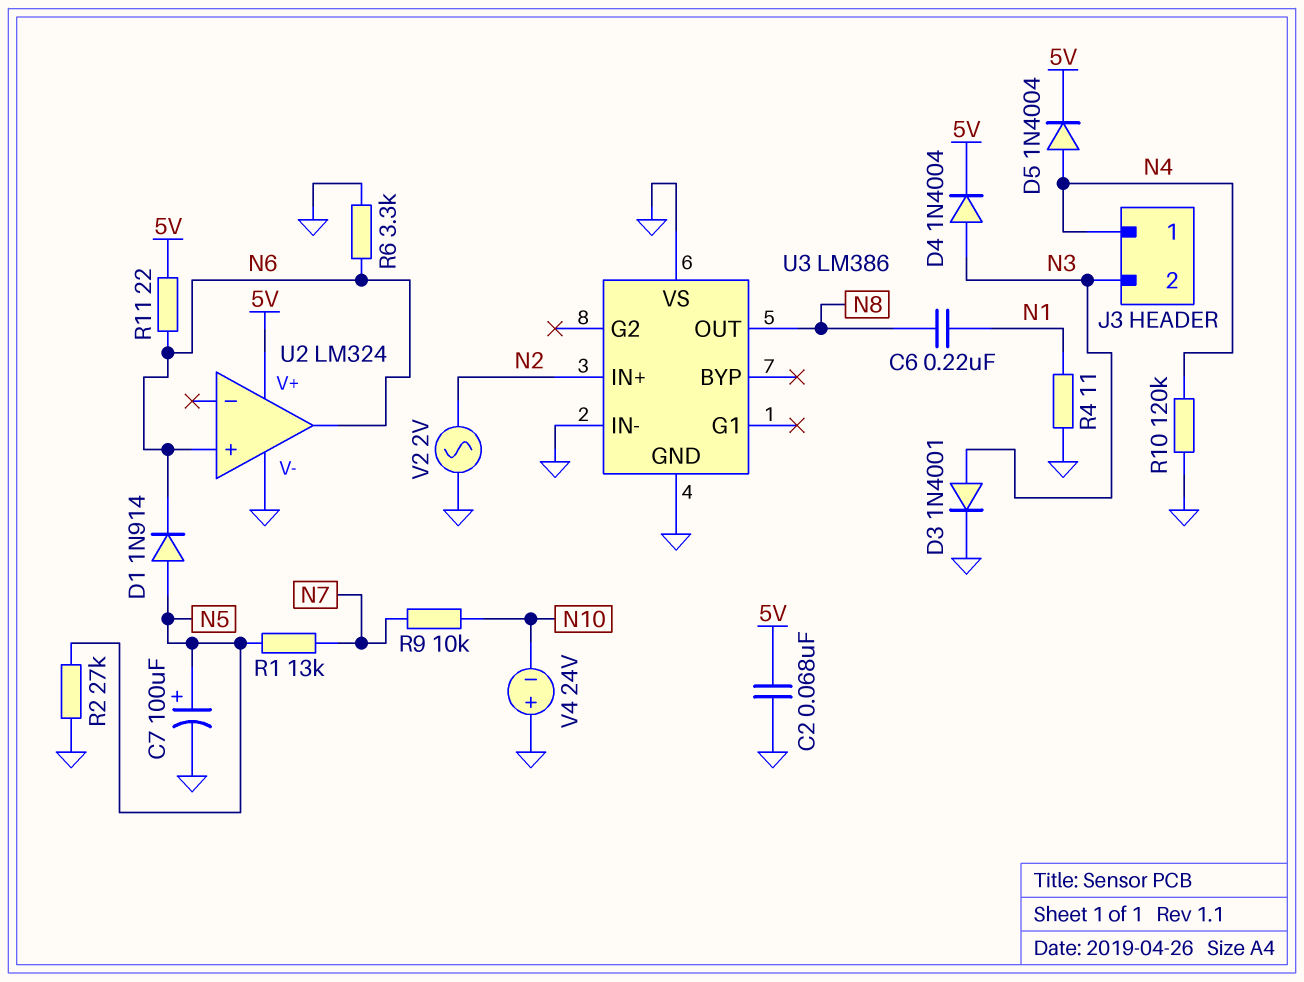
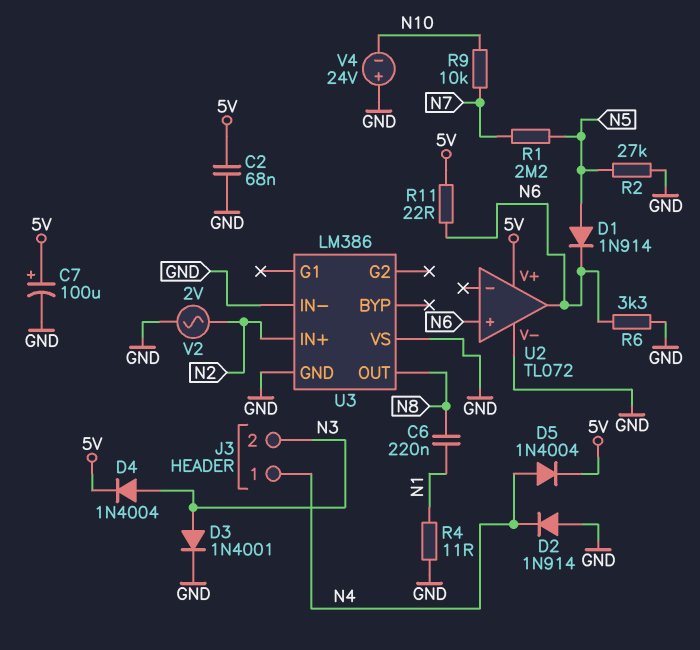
C7: 100uF (plus N5, minus GND) -> 100uF (plus 5V, minus GND)
D2: none -> diode 1N914 (A GND, K N4)
R1: 13k (N5, N7) -> 2.2M (N5, N7)
R10: 120k (GND, N4) -> none
U2: LM324 -> TL072

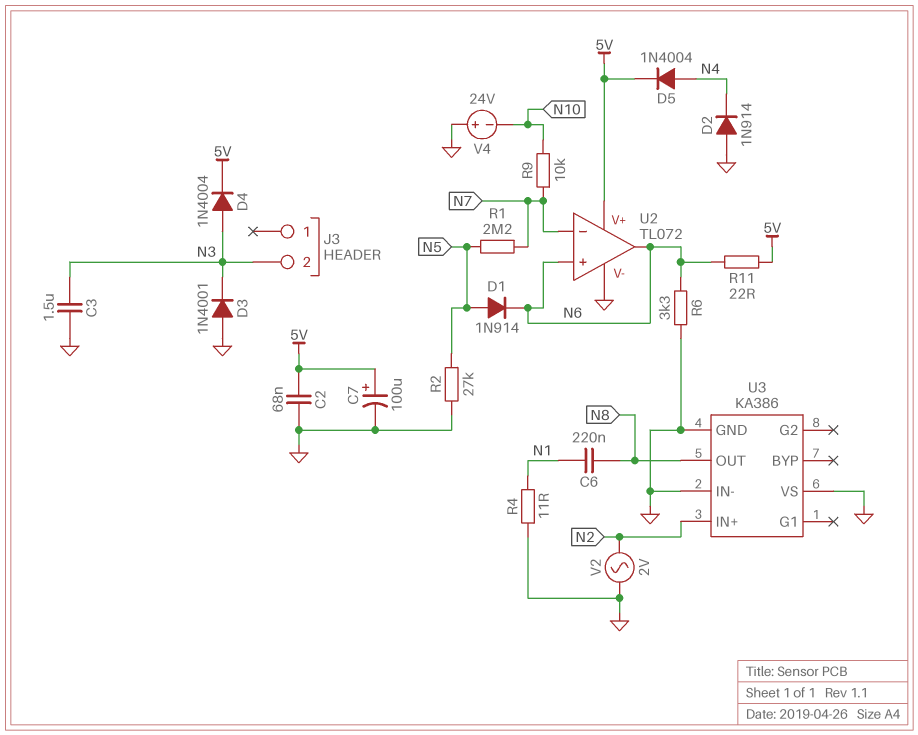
C3: none -> 1.5uF (GND, N3)
D3: diode 1N4001 (A N3, K GND) -> diode 1N4001 (A GND, K N3)
J3 pin 1: N4 -> none
U2 pin in-: none -> N7
U3: LM386 -> KA386

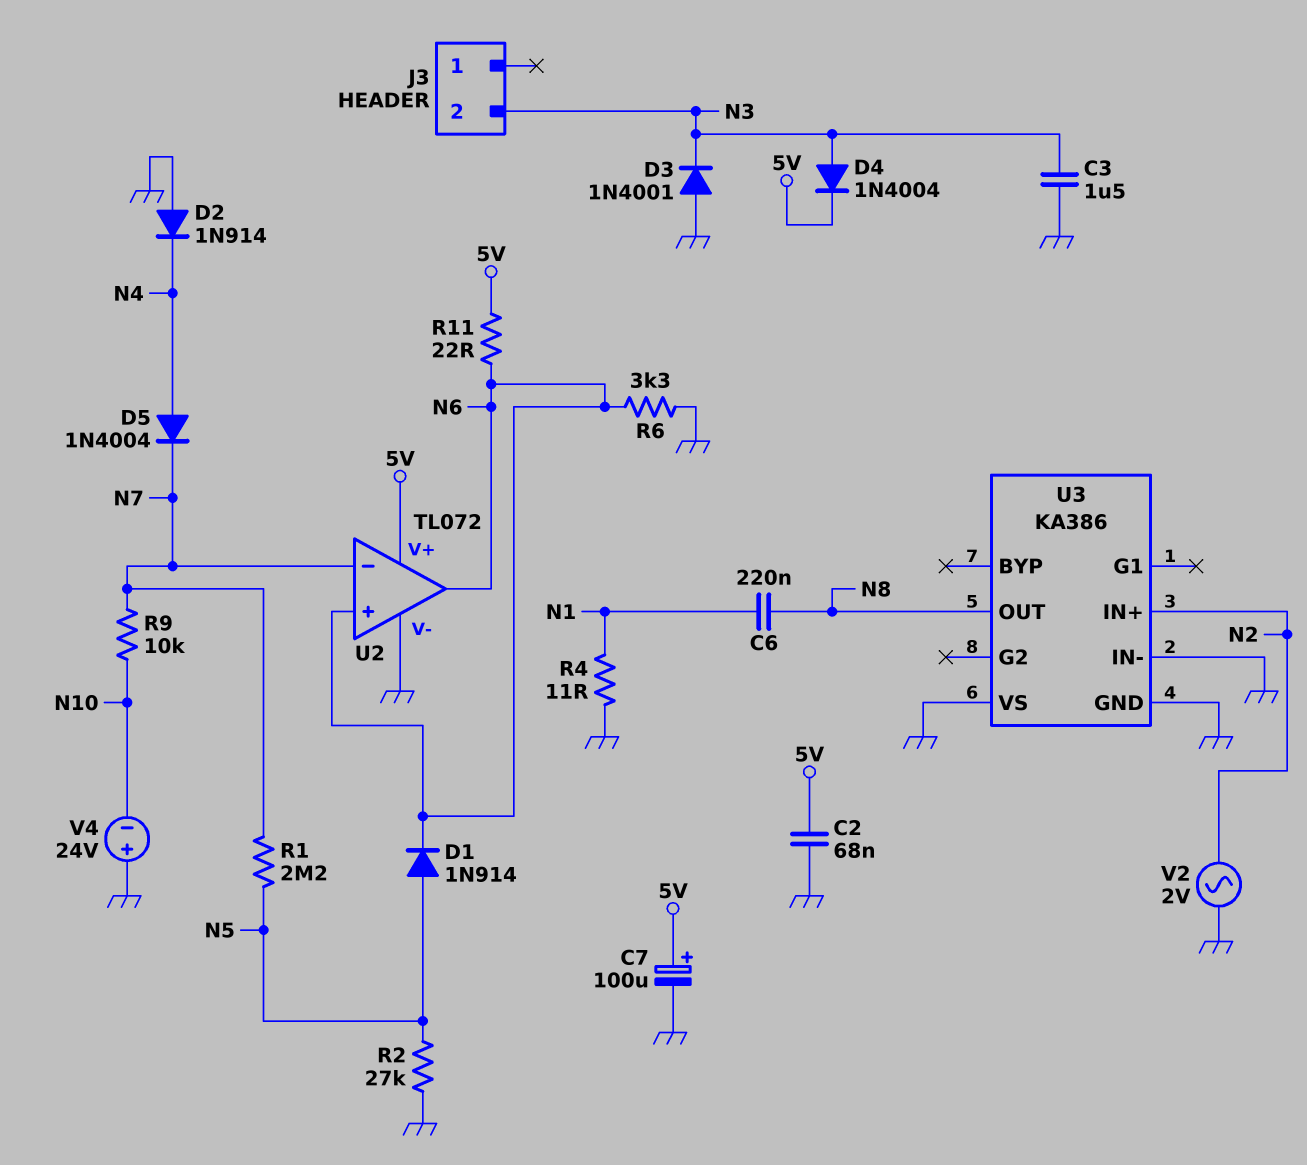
D5: diode 1N4004 (A N4, K 5V) -> diode 1N4004 (A N4, K N7)

